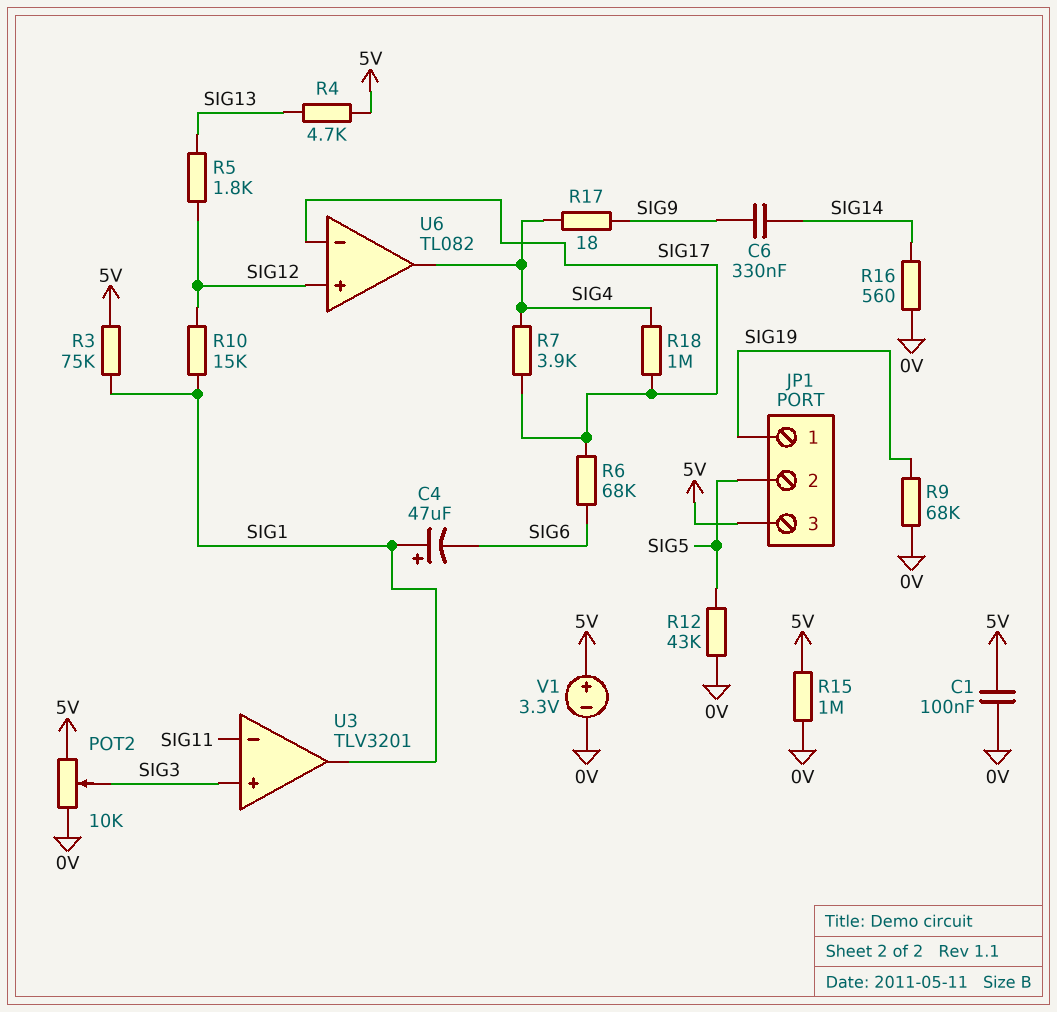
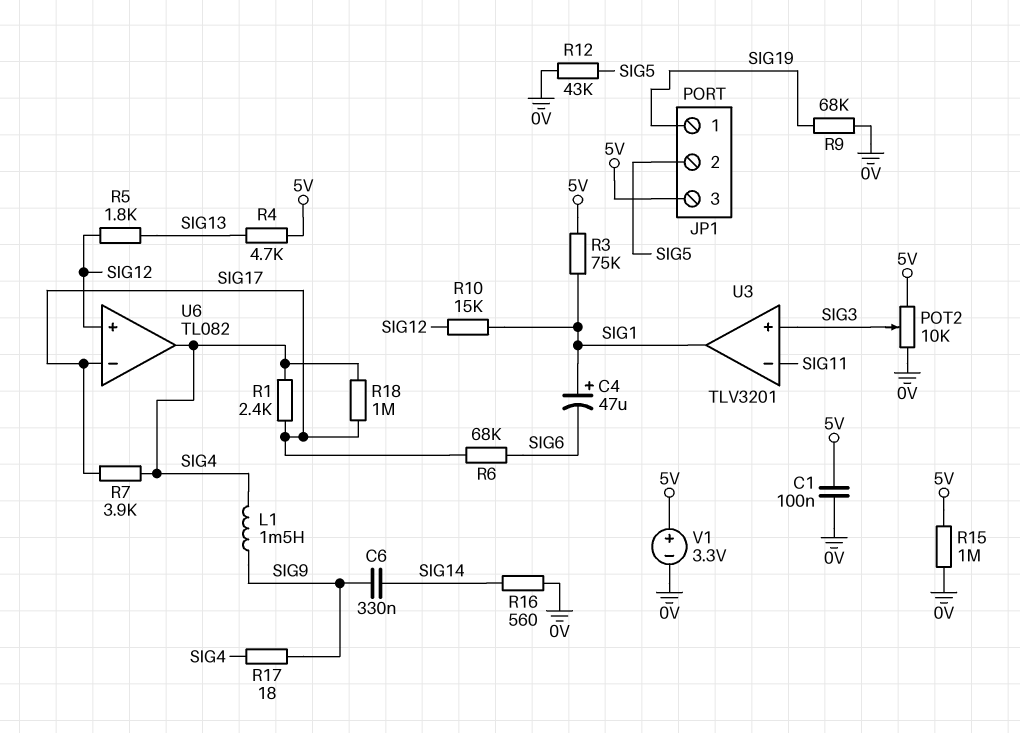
L1: none -> 1.5mH (SIG4, SIG9)
R1: none -> 2.4k (SIG4, SIG17)

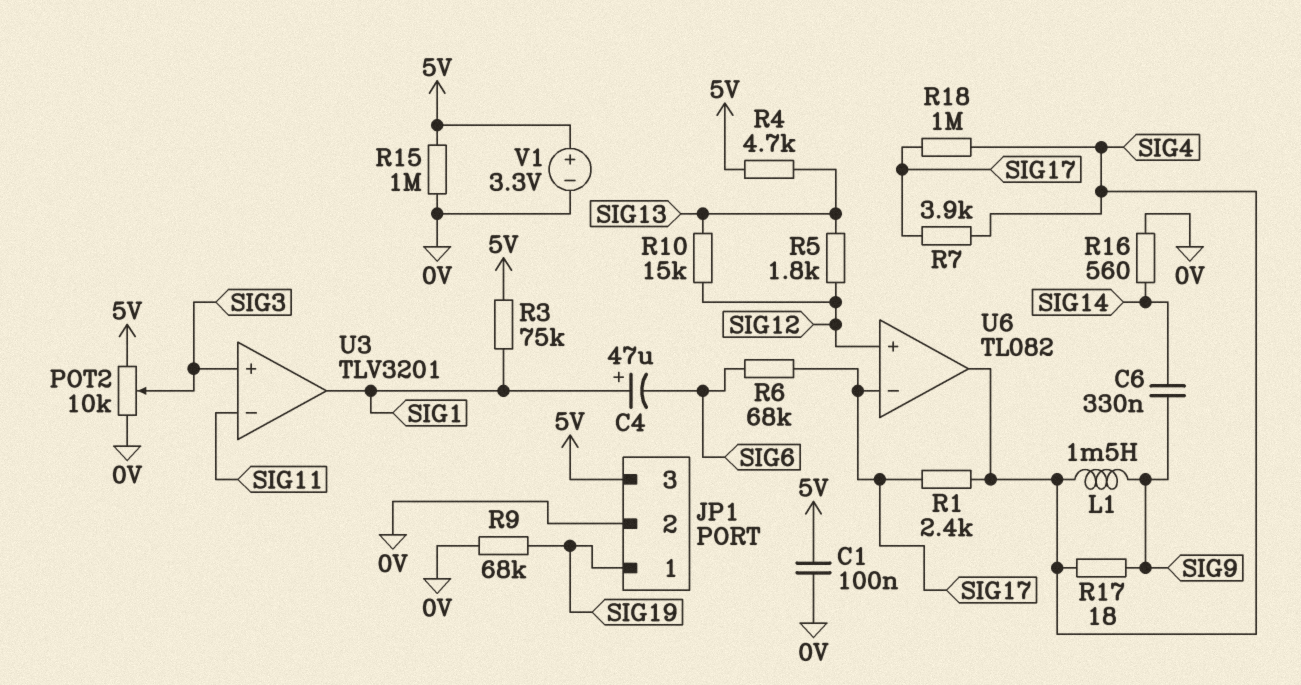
JP1 pin 2: SIG5 -> 0V
R10: 15k (SIG1, SIG12) -> 15k (SIG12, SIG13)
R12: 43k (0V, SIG5) -> none

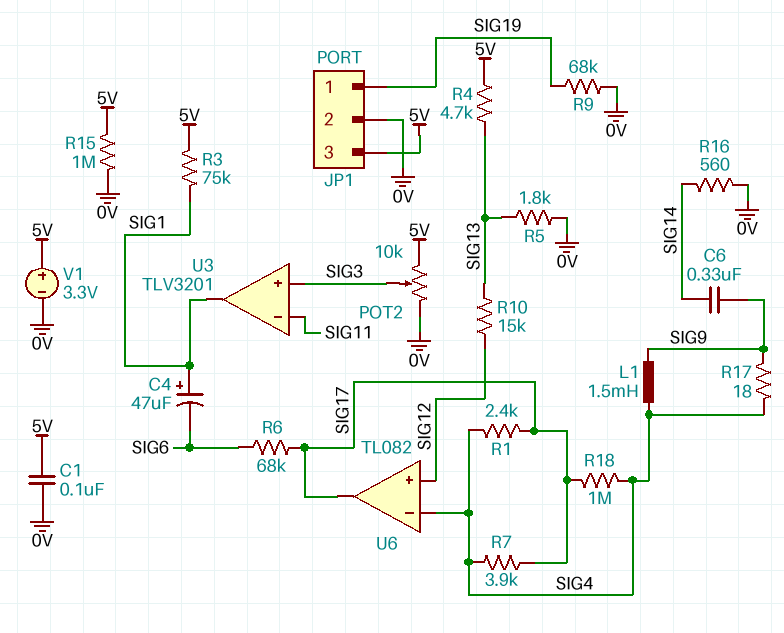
R5: 1.8k (SIG12, SIG13) -> 1.8k (0V, SIG13)
U6 pin in-: SIG17 -> SIG4
U6 pin out: SIG4 -> SIG17

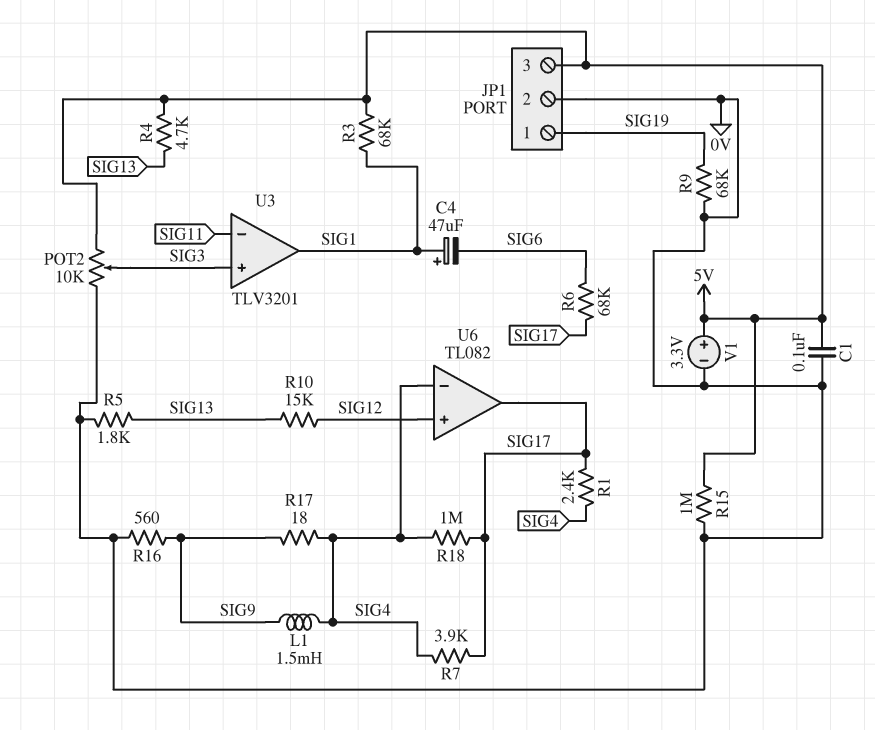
C6: 330nF (SIG9, SIG14) -> none
R3: 75k (5V, SIG1) -> 68k (5V, SIG1)
R16: 560 (0V, SIG14) -> 560 (0V, SIG9)

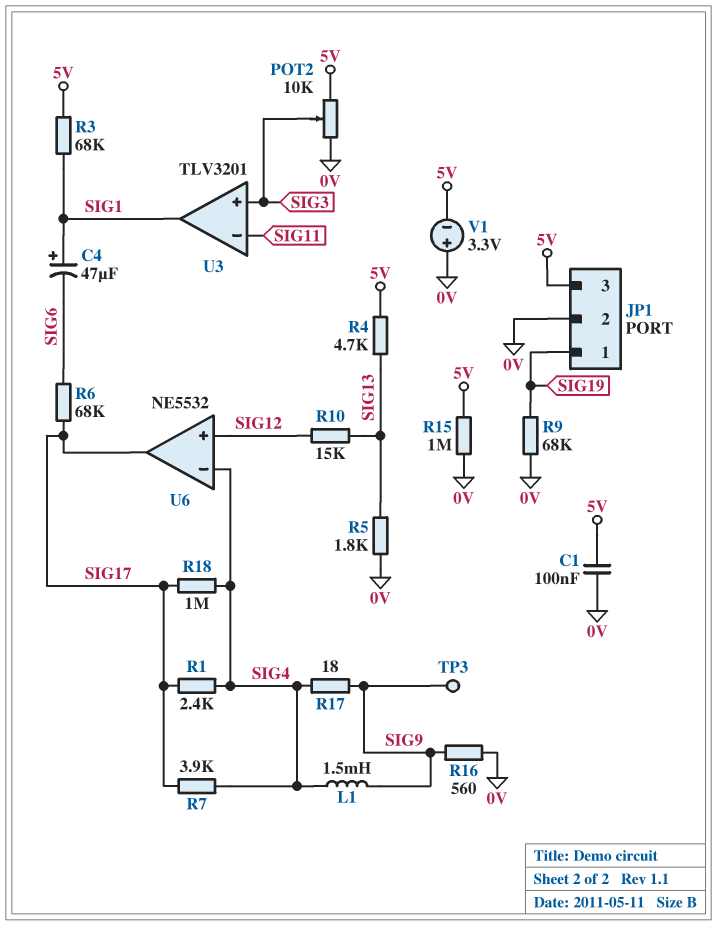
TP3: none -> test point (SIG9)
U6: TL082 -> NE5532
V1: 3.3V (plus 5V, minus 0V) -> 3.3V (plus 0V, minus 5V)

